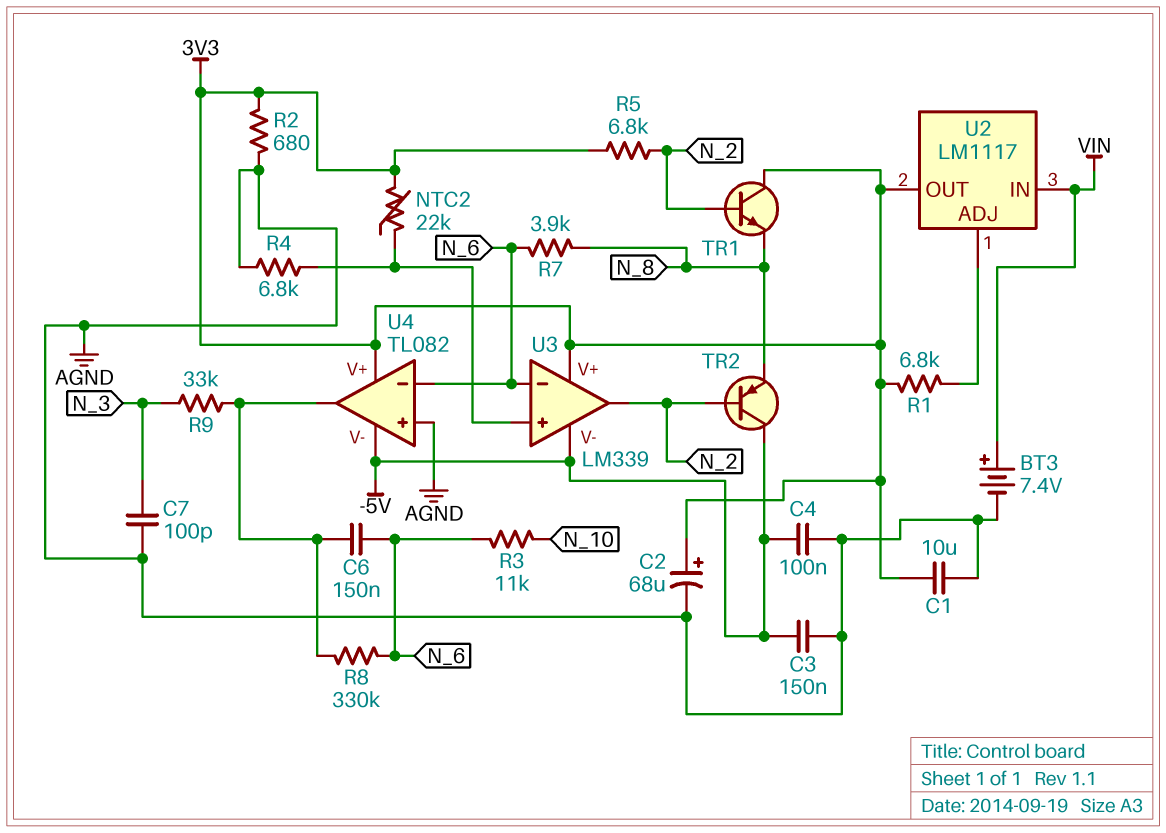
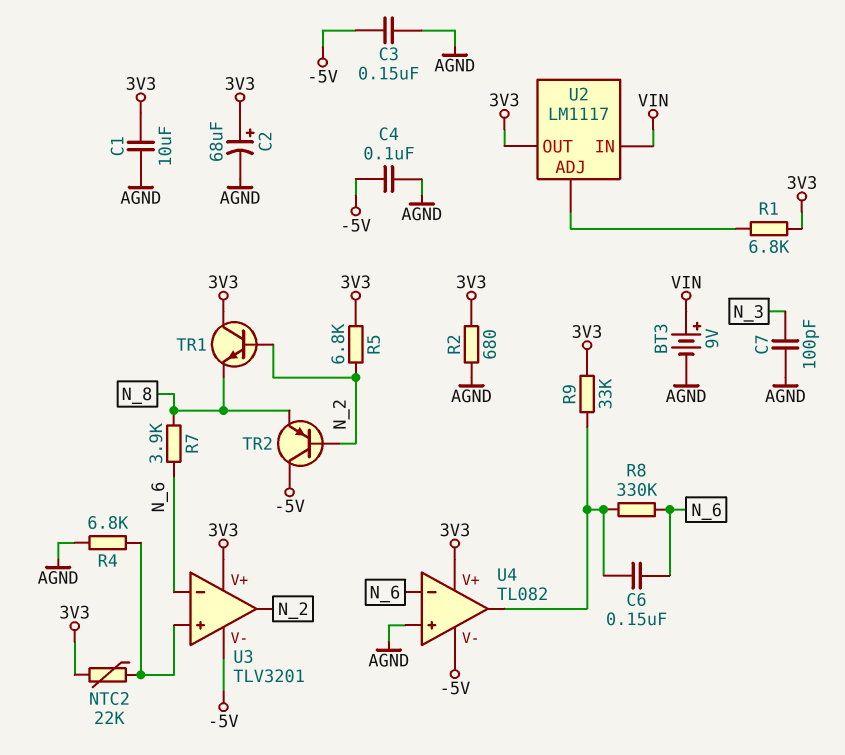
BT3: 7.4V (plus VIN, minus AGND) -> 9V (plus VIN, minus AGND)
R3: 11k (N_6, N_10) -> none
R9: 33k (N_3, U4/out) -> 33k (3V3, U4/out)
U3: LM339 -> TLV3201

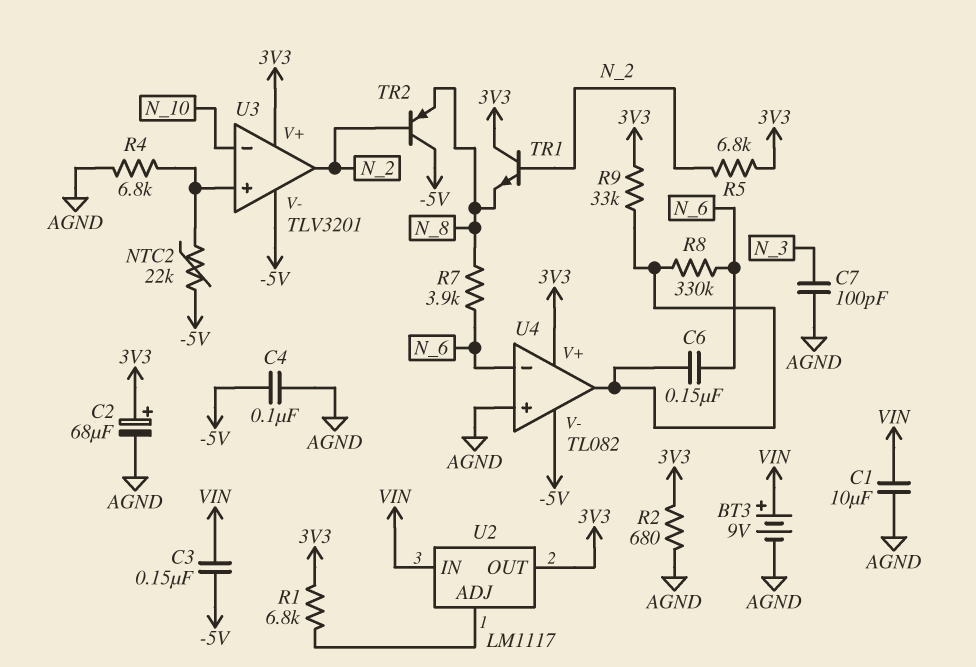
C1: 10uF (3V3, AGND) -> 10uF (AGND, VIN)
C3: 150nF (-5V, AGND) -> 150nF (-5V, VIN)
NTC2: 22k (3V3, U3/in+) -> 22k (-5V, U3/in+)
U3 pin in-: N_6 -> N_10

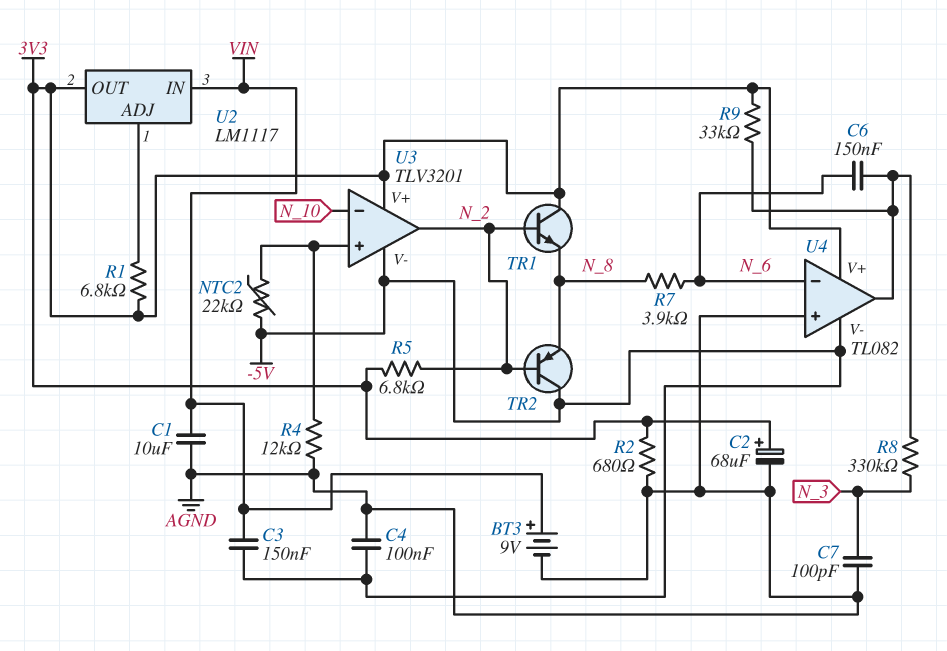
R4: 6.8k (AGND, U3/in+) -> 12k (AGND, U3/in+)
R8: 330k (N_6, U4/out) -> 330k (N_3, U4/out)

